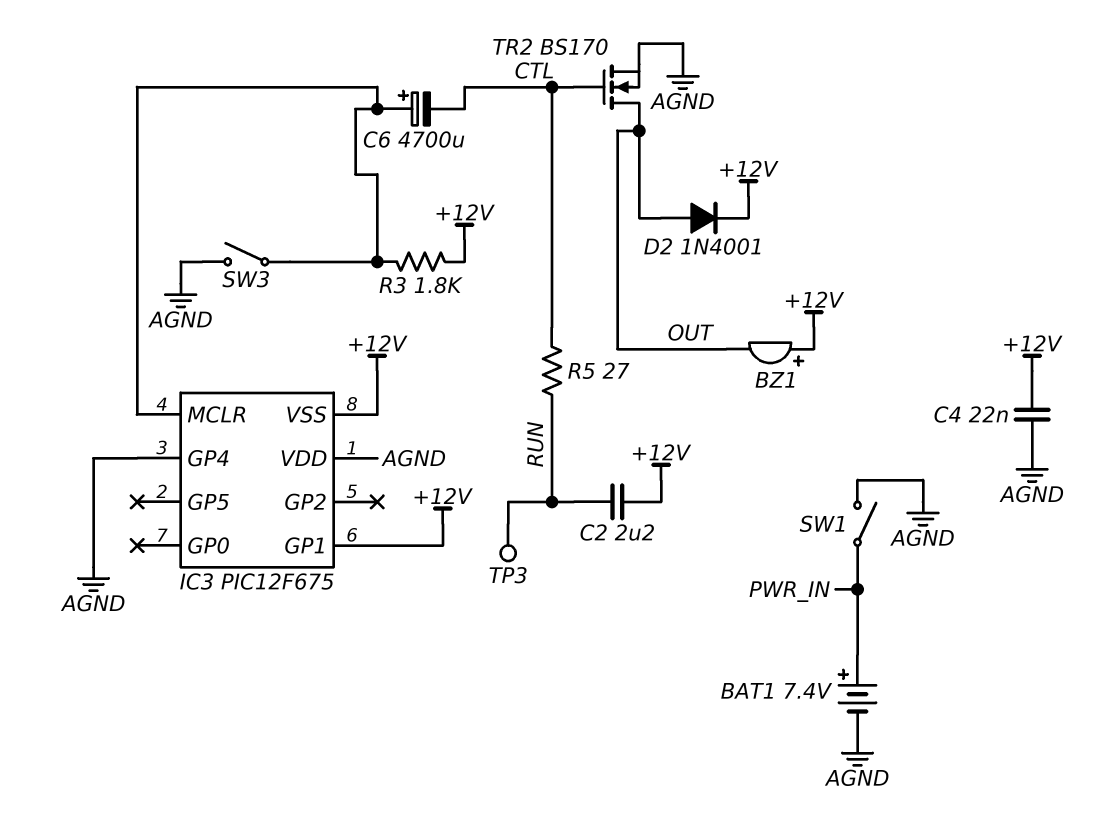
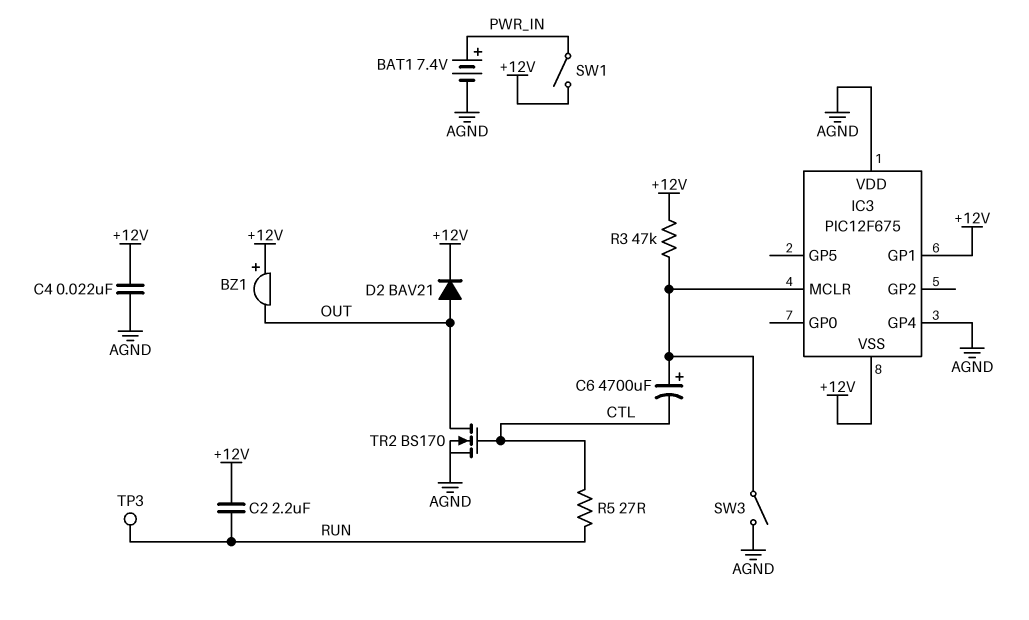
D2: diode 1N4001 (A OUT, K +12V) -> diode BAV21 (A OUT, K +12V)
R3: 1.8k (+12V, IC3/MCLR) -> 47k (+12V, IC3/MCLR)
SW1: switch (AGND, PWR_IN) -> switch (+12V, PWR_IN)

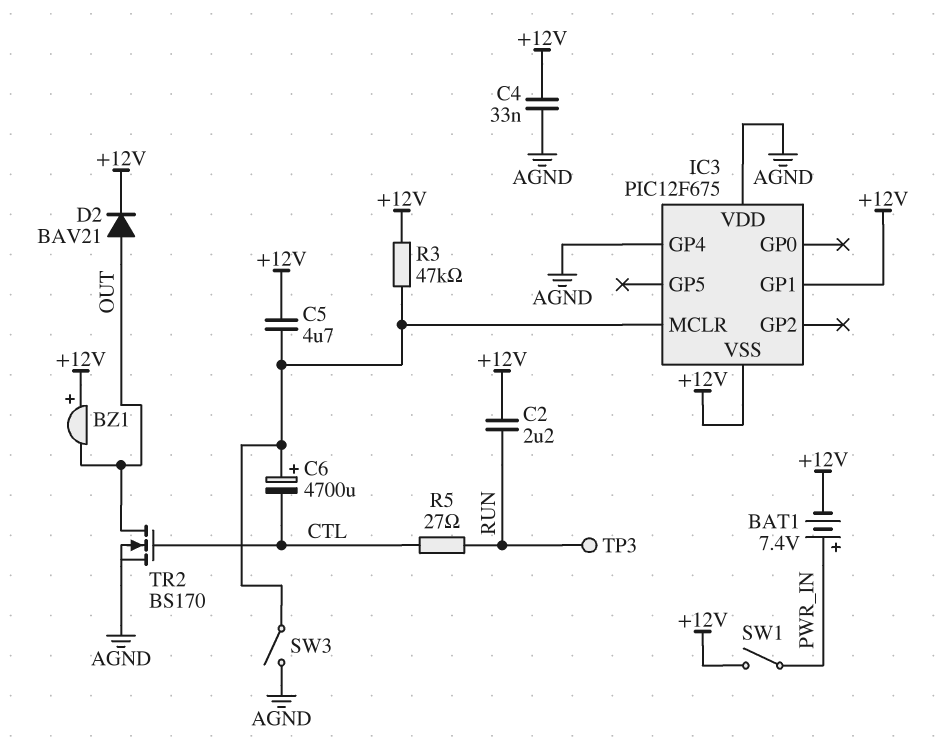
BAT1: 7.4V (plus PWR_IN, minus AGND) -> 7.4V (plus PWR_IN, minus +12V)
C4: 22nF (+12V, AGND) -> 33nF (+12V, AGND)
C5: none -> 4.7uF (+12V, IC3/MCLR)

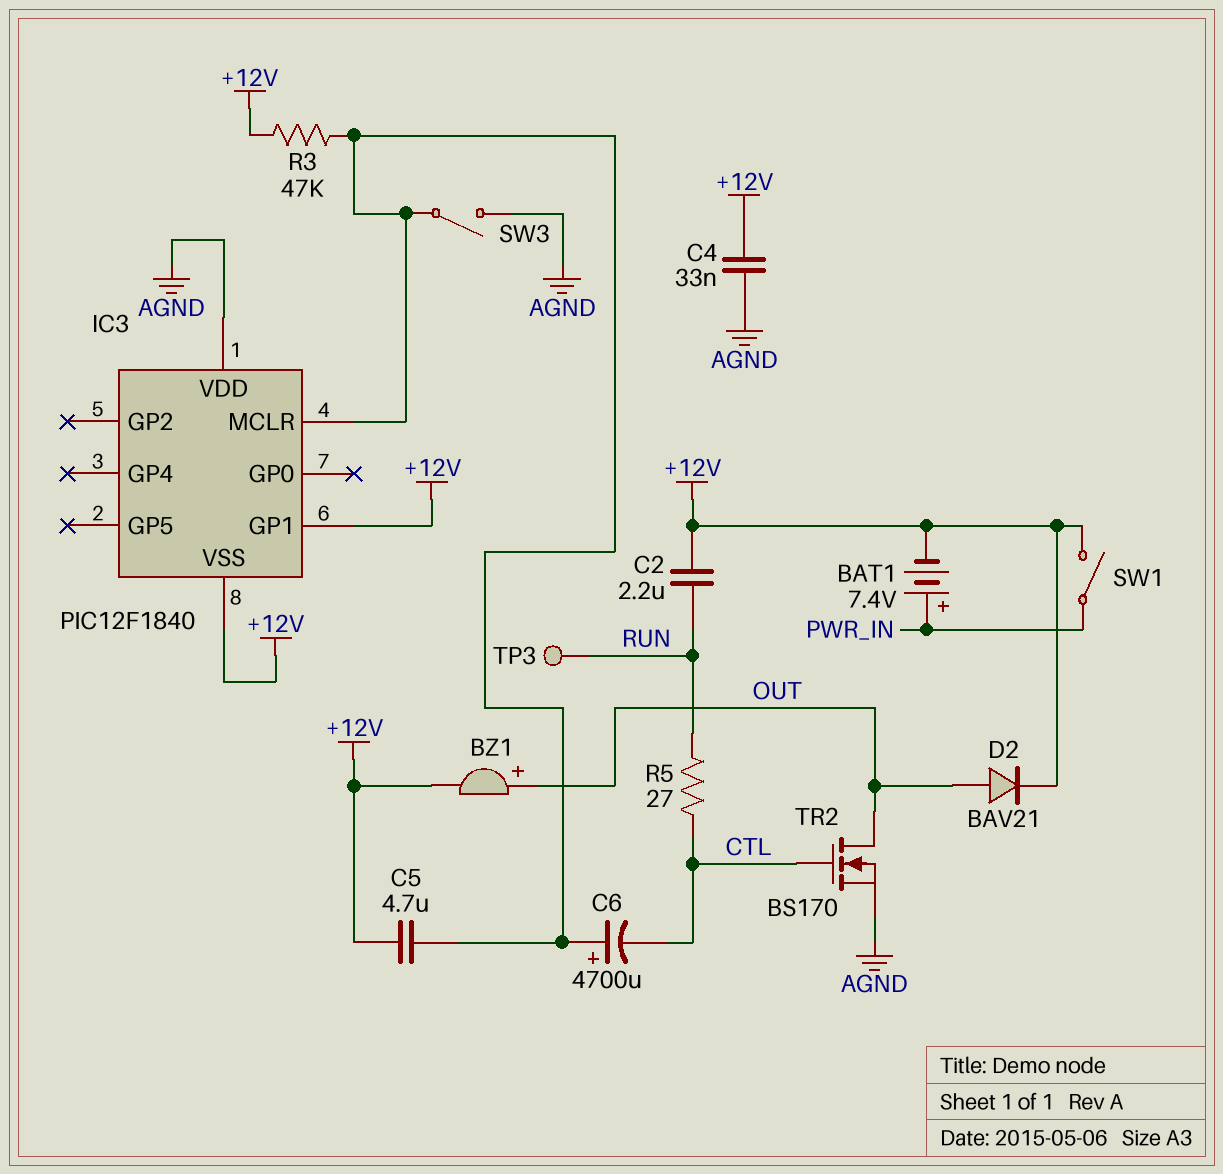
BZ1: buzzer (plus +12V, minus OUT) -> buzzer (plus OUT, minus +12V)
IC3: PIC12F675 -> PIC12F1840
IC3 pin GP4: AGND -> none

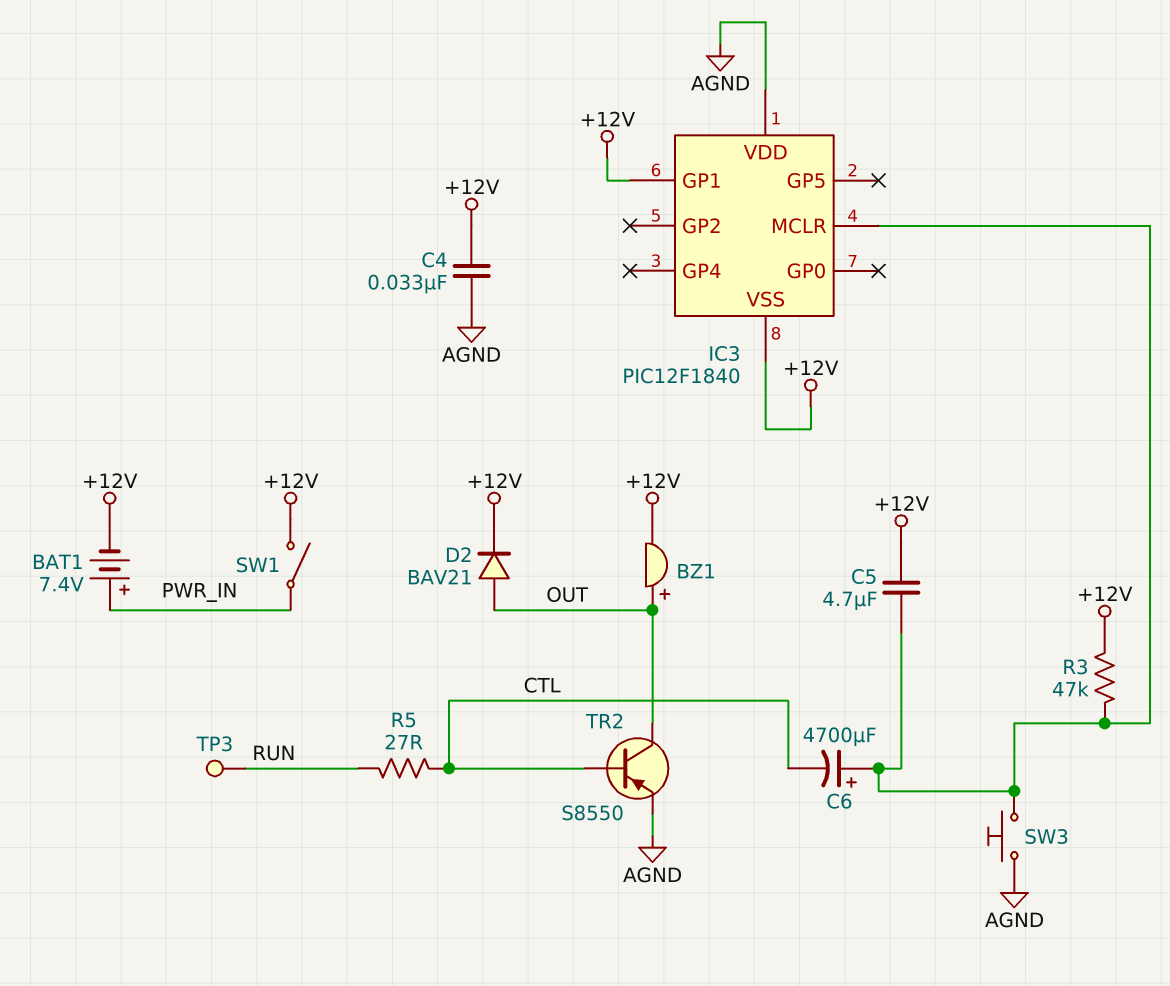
C2: 2.2uF (+12V, RUN) -> none
SW3: switch (AGND, IC3/MCLR) -> button (AGND, IC3/MCLR)
TR2: NMOS BS170 (G CTL, D OUT, S AGND) -> PNP S8550 (B CTL, C OUT, E AGND)

